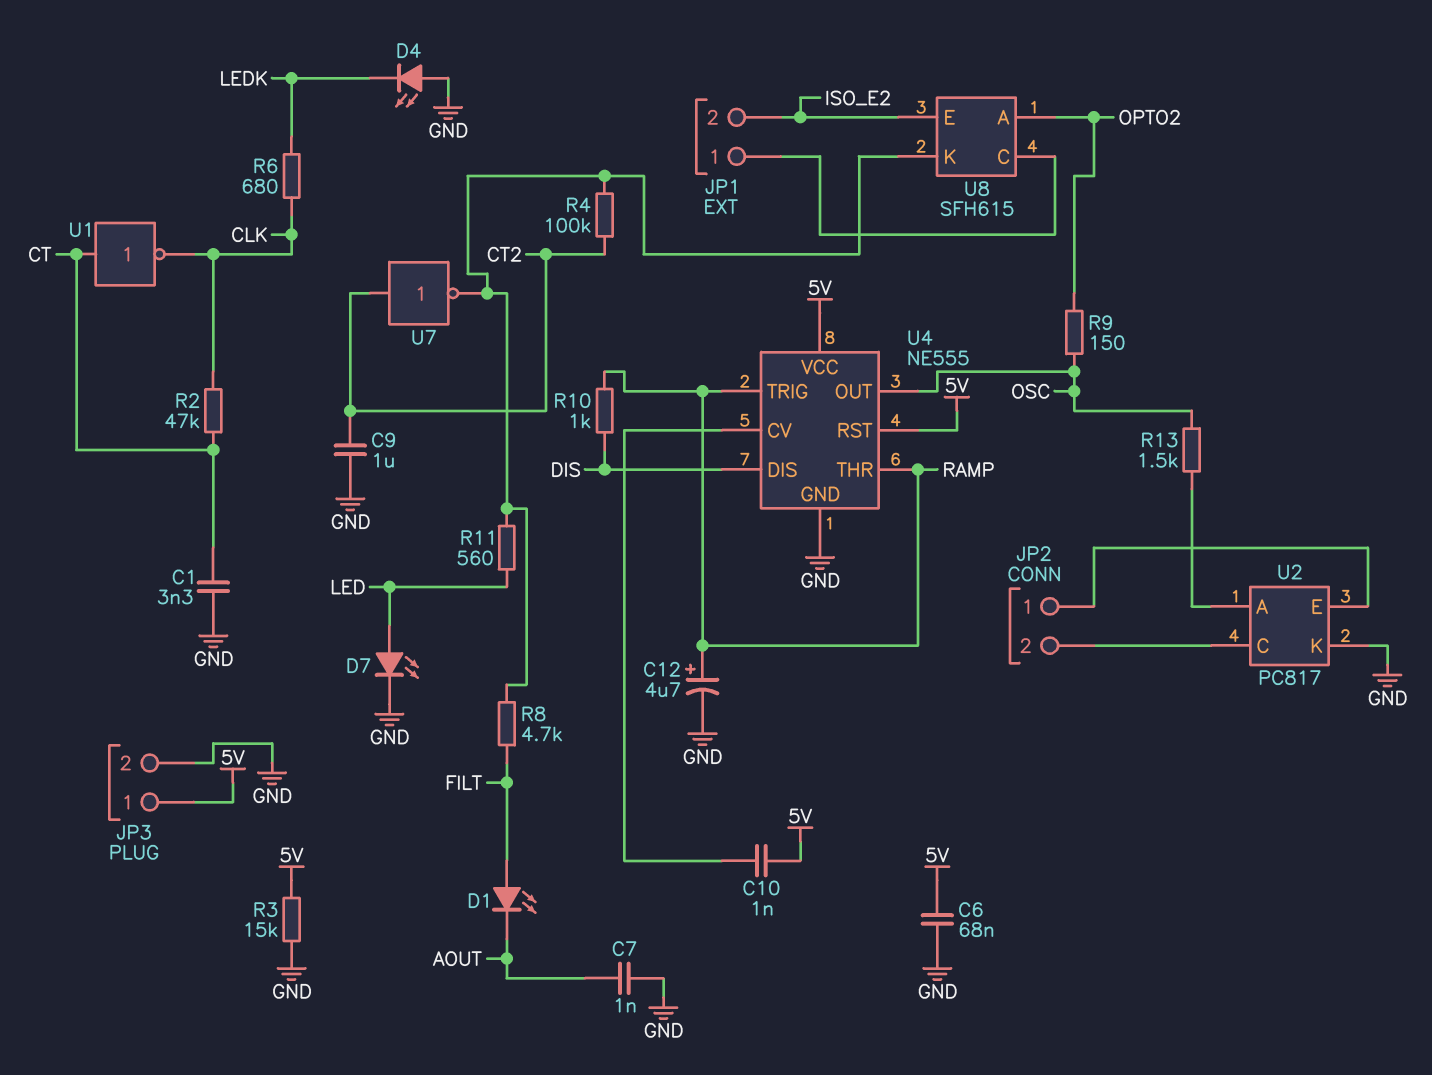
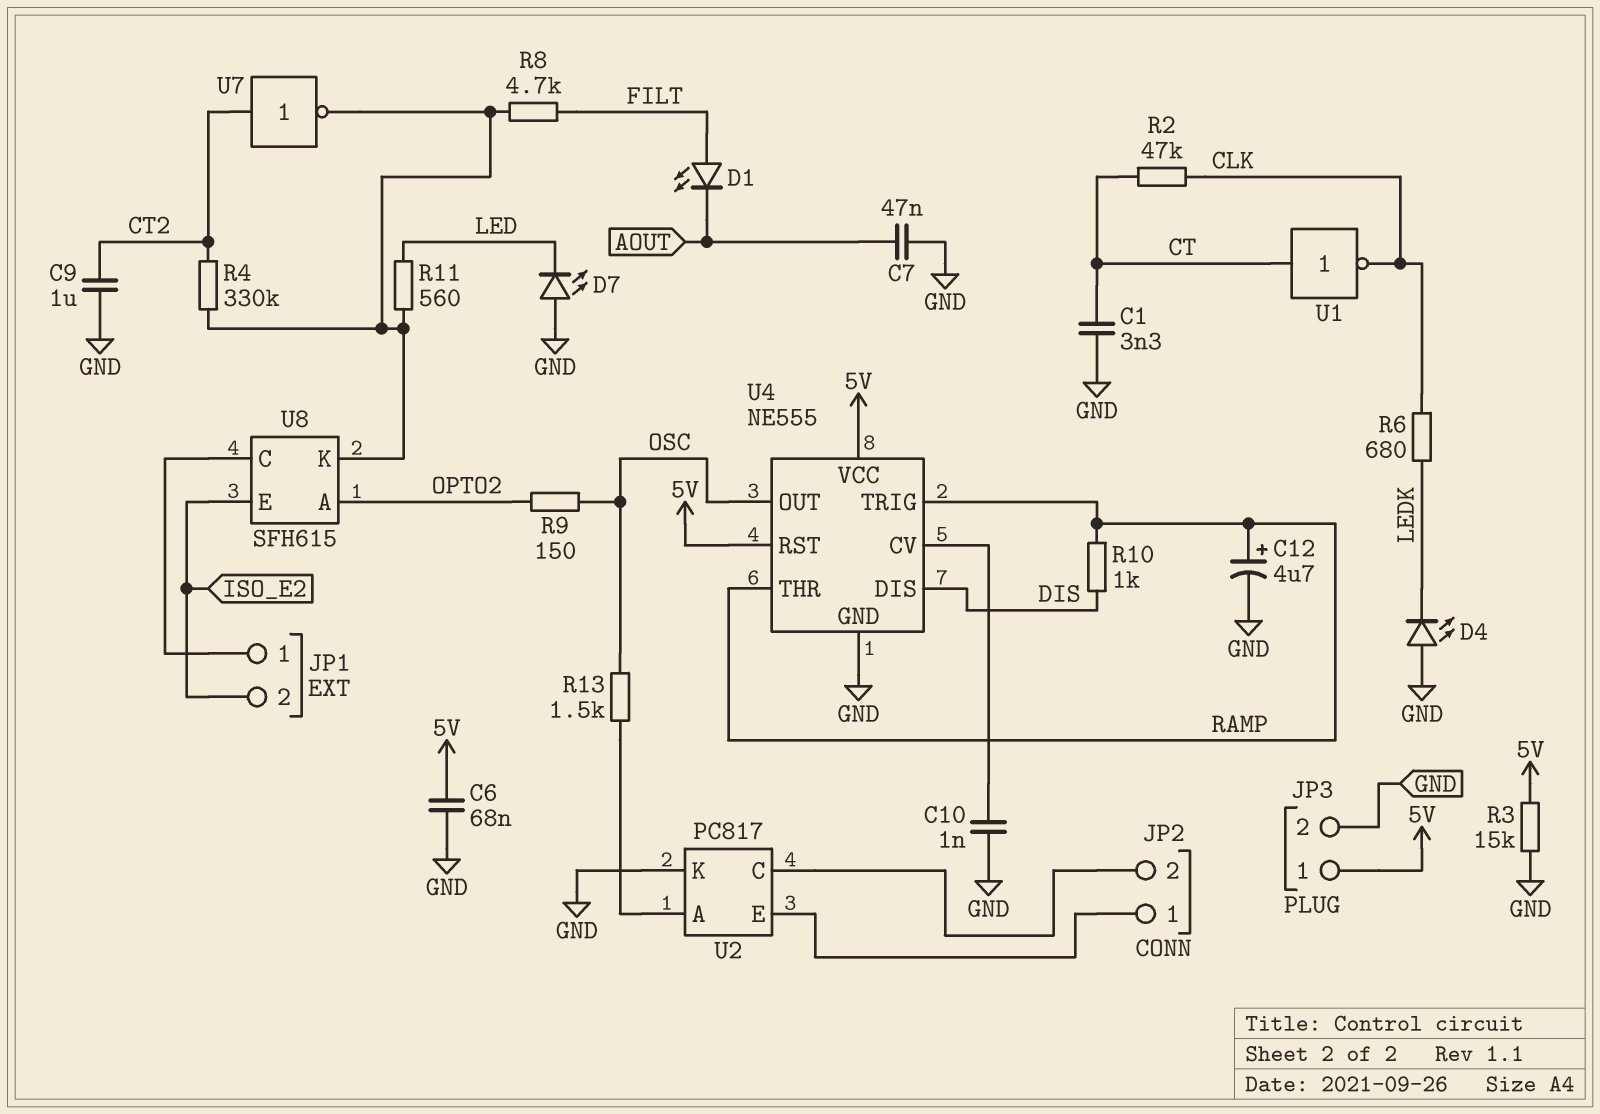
C7: 1nF (AOUT, GND) -> 47nF (AOUT, GND)
C10: 1nF (5V, U4/CV) -> 1nF (GND, U4/CV)
D7: LED (A LED, K GND) -> LED (A GND, K LED)
R4: 100k (CT2, U8/K) -> 330k (CT2, U8/K)

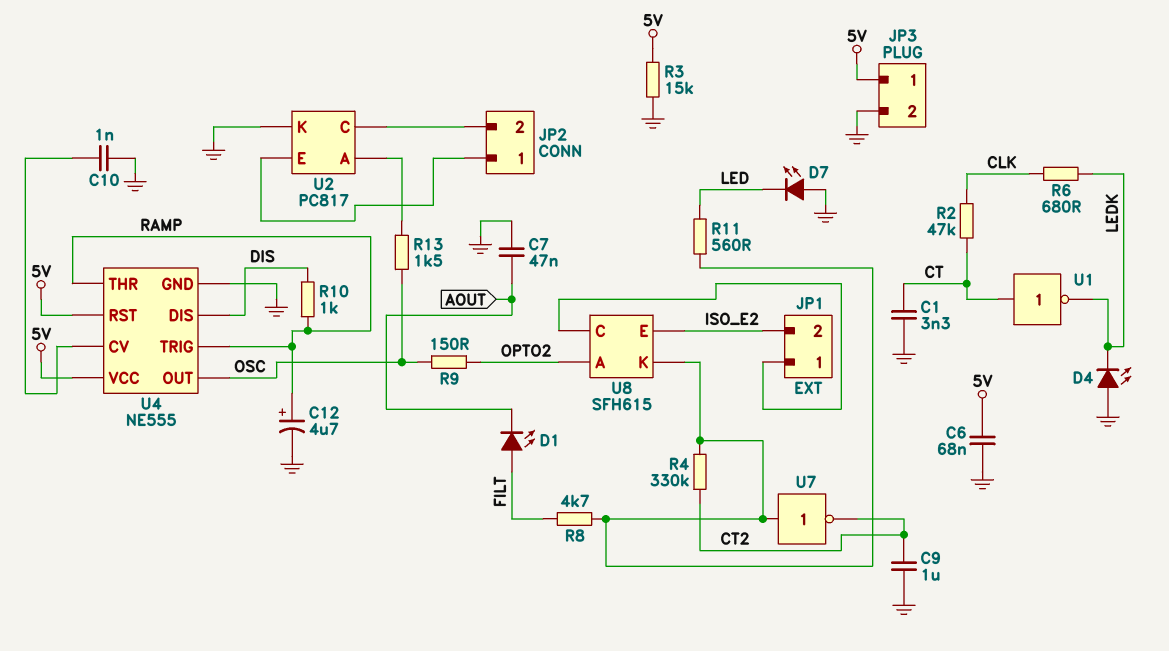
U1: NOT (in CT, out CLK) -> NOT (in CT, out LEDK)
U7: NOT (in CT2, out U8/K) -> NOT (in U8/K, out CT2)

